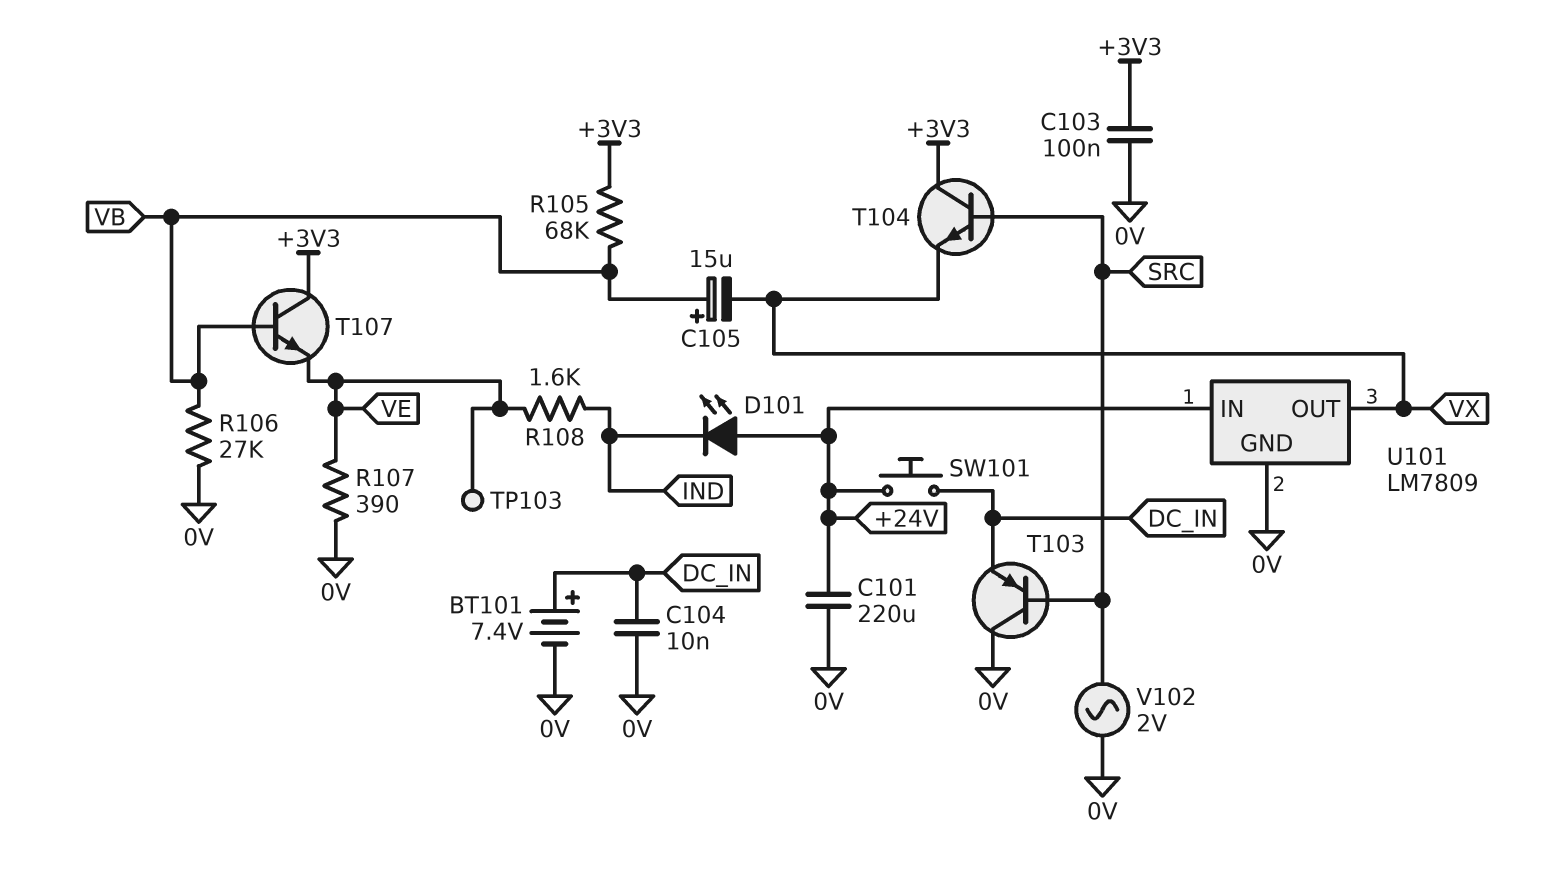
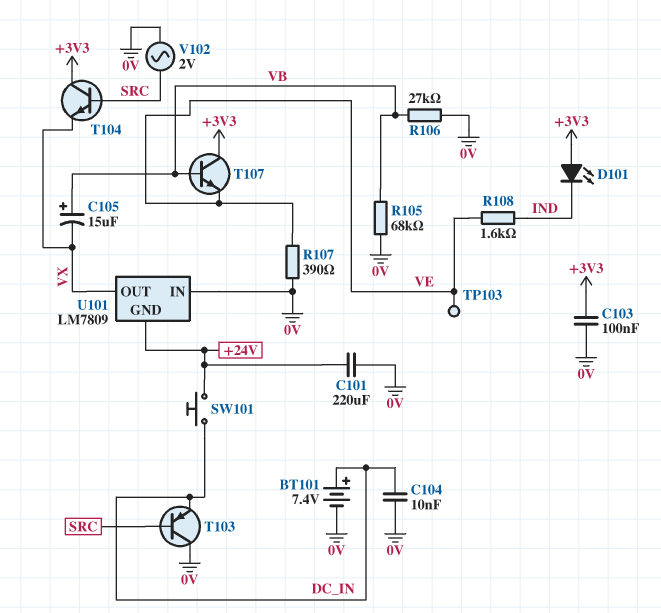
D101: LED (A +24V, K IND) -> LED (A +3V3, K IND)
R105: 68k (+3V3, VB) -> 68k (0V, VB)
U101 pin GND: 0V -> +24V
U101 pin IN: +24V -> 0V

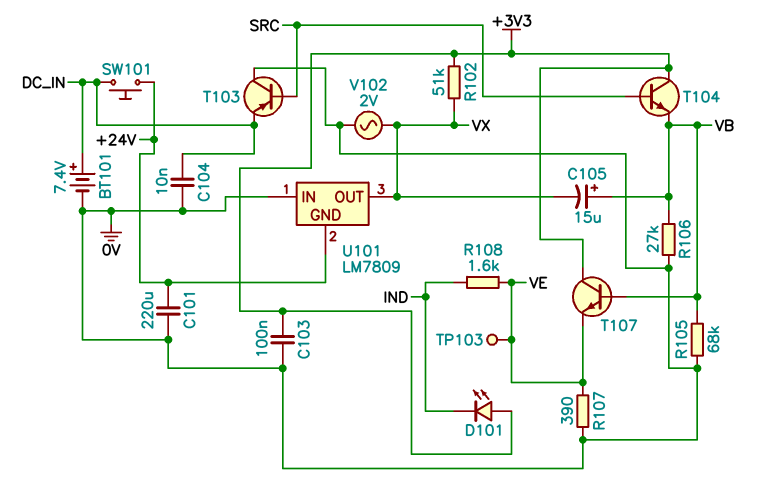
R102: none -> 51k (+3V3, VX)
T104: NPN (B SRC, C +3V3, E VX) -> NPN (B SRC, C +3V3, E VB)
V102: AC 2V (0V, SRC) -> AC 2V (0V, VX)

